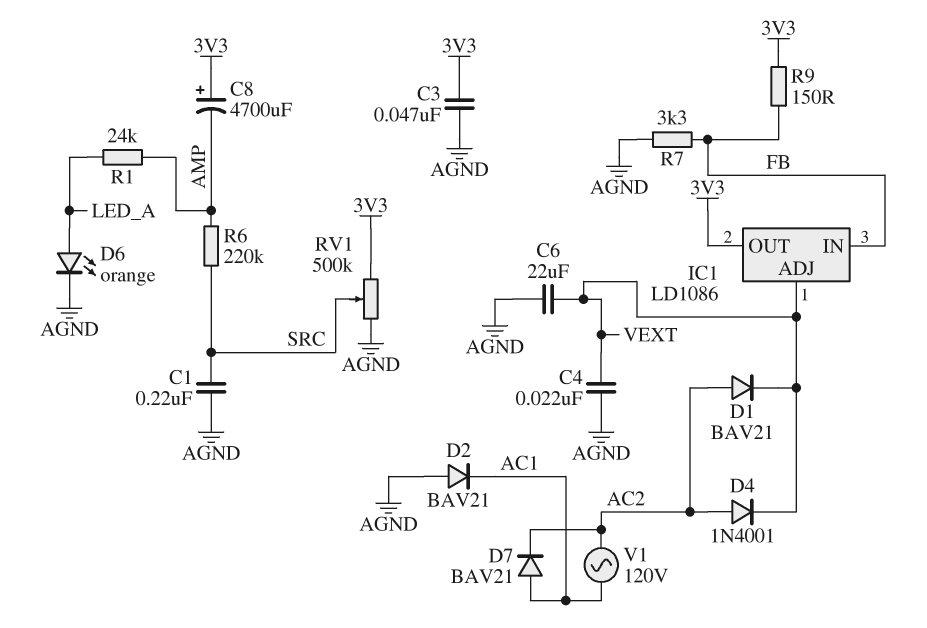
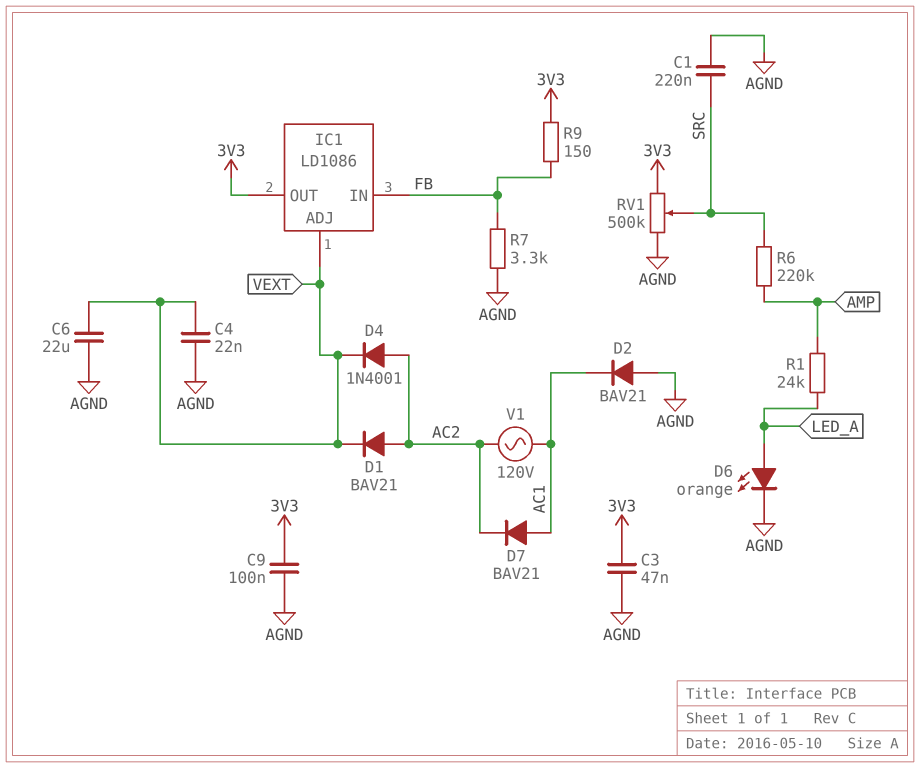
C8: 4700uF (plus 3V3, minus AMP) -> none
C9: none -> 100nF (3V3, AGND)

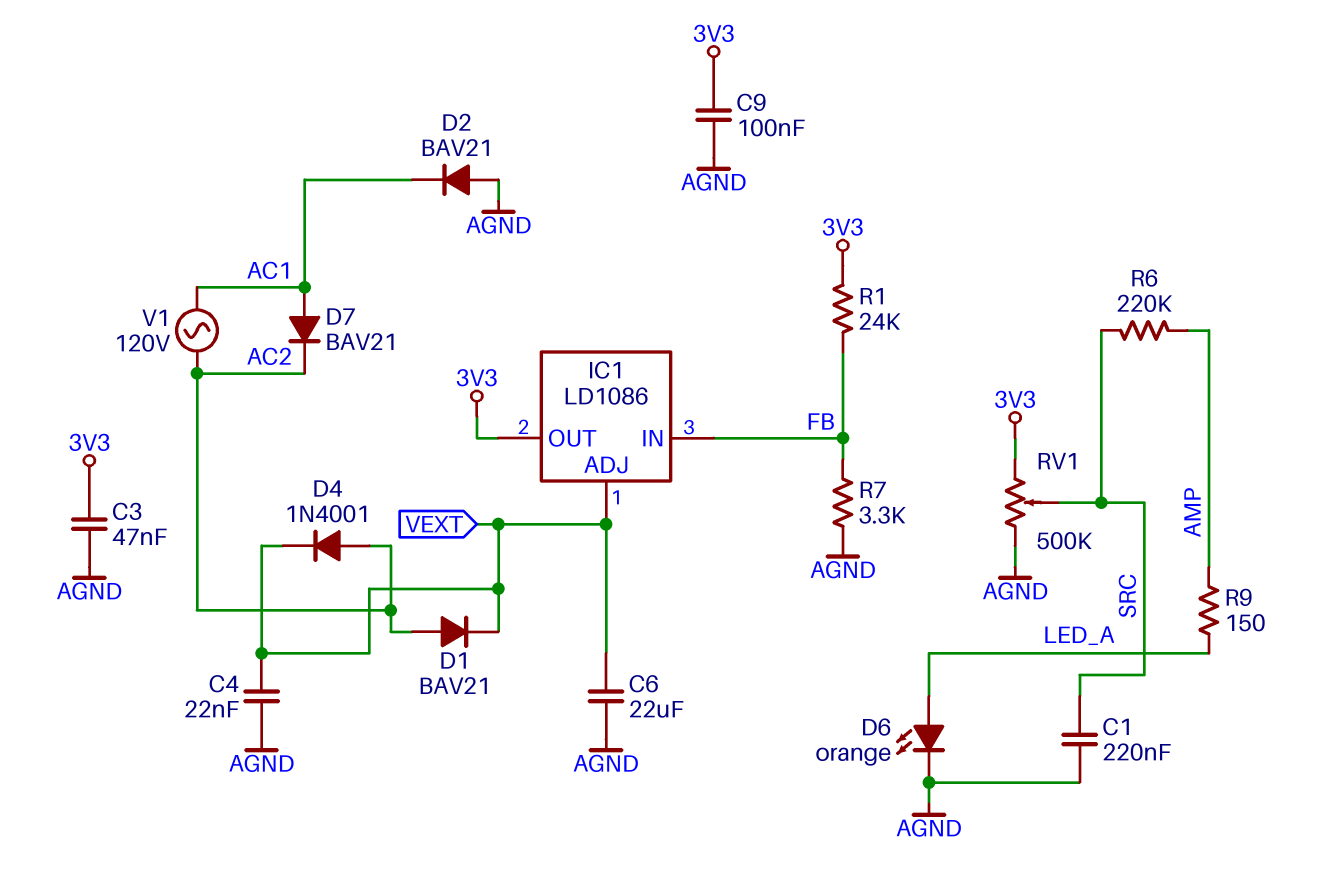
R1: 24k (AMP, LED_A) -> 24k (3V3, FB)
R9: 150 (3V3, FB) -> 150 (AMP, LED_A)

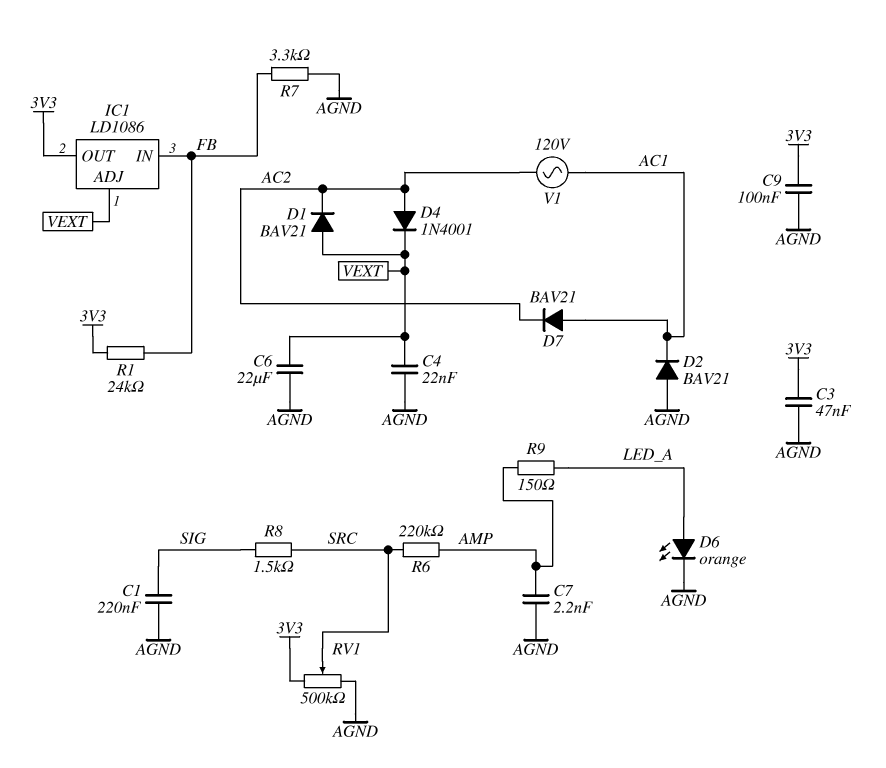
C1: 220nF (AGND, SRC) -> 220nF (AGND, SIG)
C7: none -> 2.2nF (AGND, AMP)
D1: diode BAV21 (A AC2, K VEXT) -> diode BAV21 (A VEXT, K AC2)
R8: none -> 1.5k (SIG, SRC)

